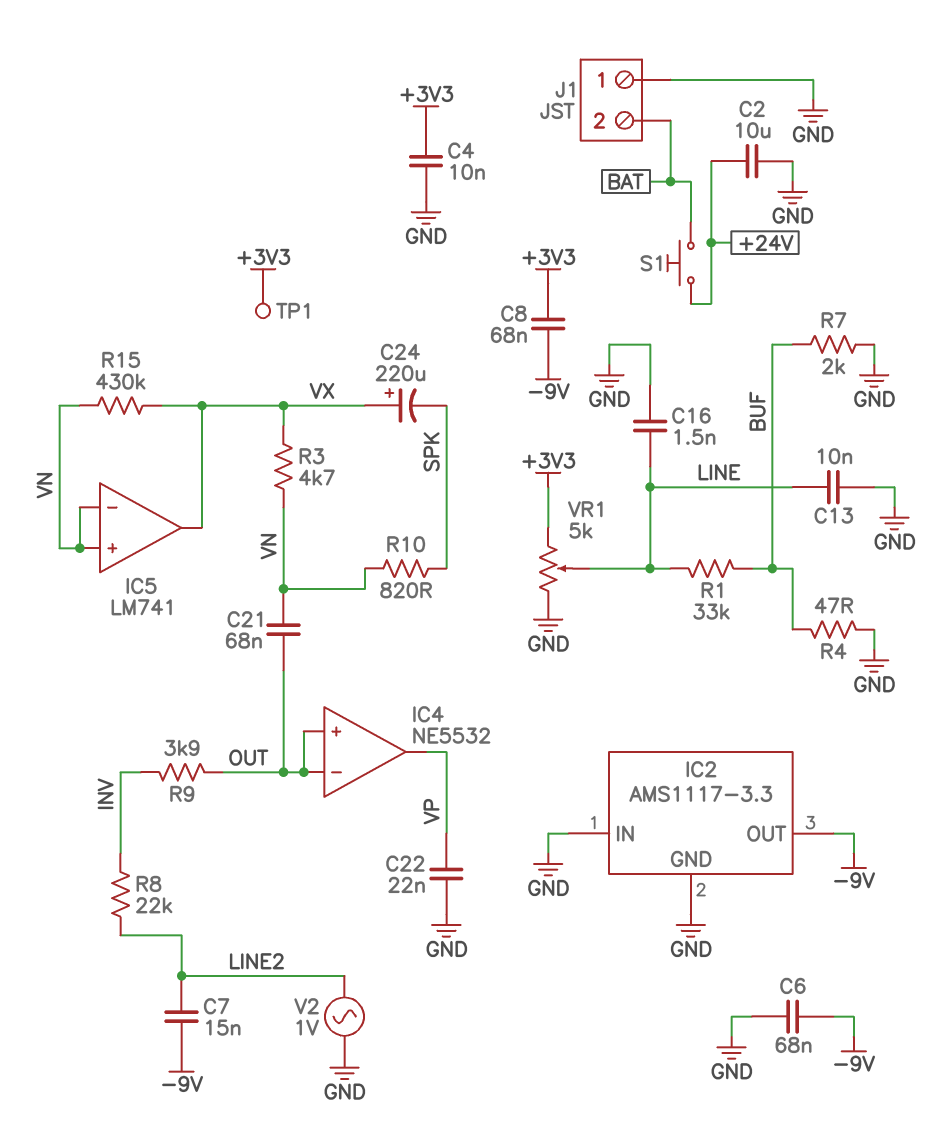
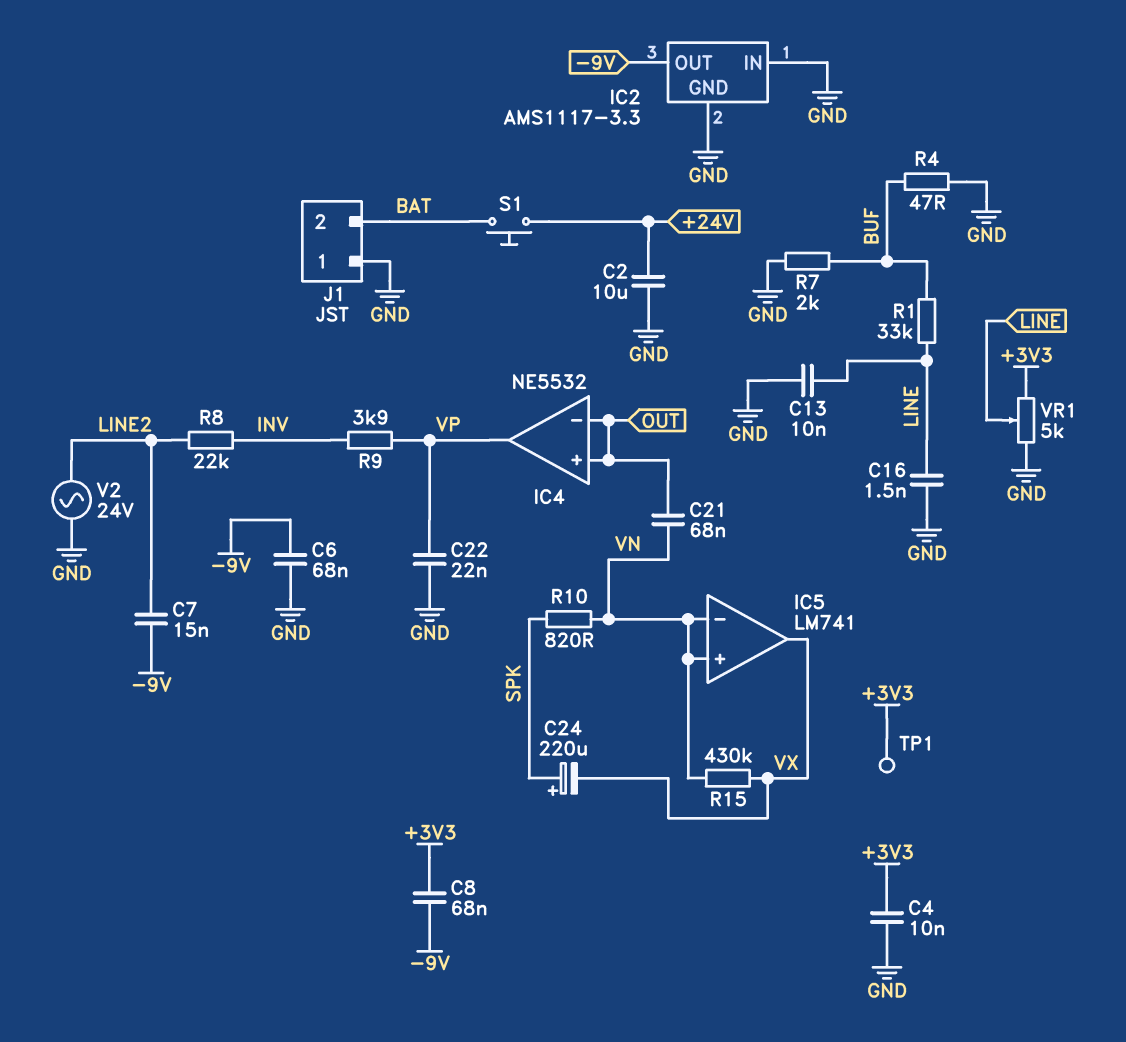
C24: 220uF (plus VX, minus SPK) -> 220uF (plus SPK, minus VX)
R3: 4.7k (VN, VX) -> none
R9: 3.9k (INV, OUT) -> 3.9k (INV, VP)
V2: AC 1V (GND, LINE2) -> AC 24V (GND, LINE2)

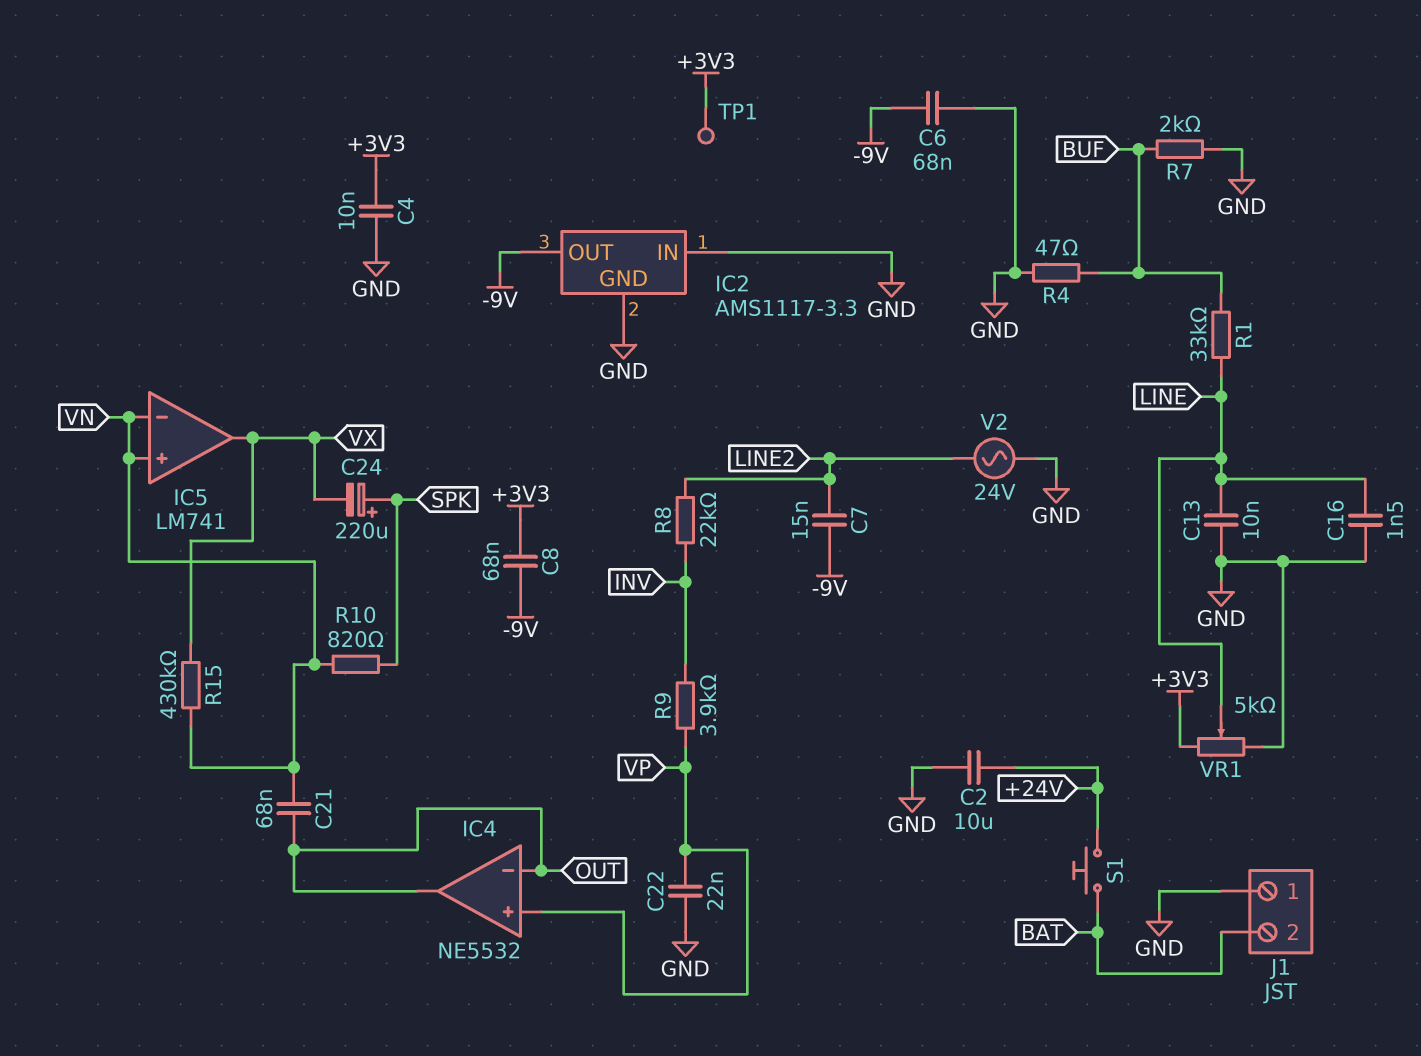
IC4 pin in+: OUT -> VP
IC4 pin out: VP -> OUT

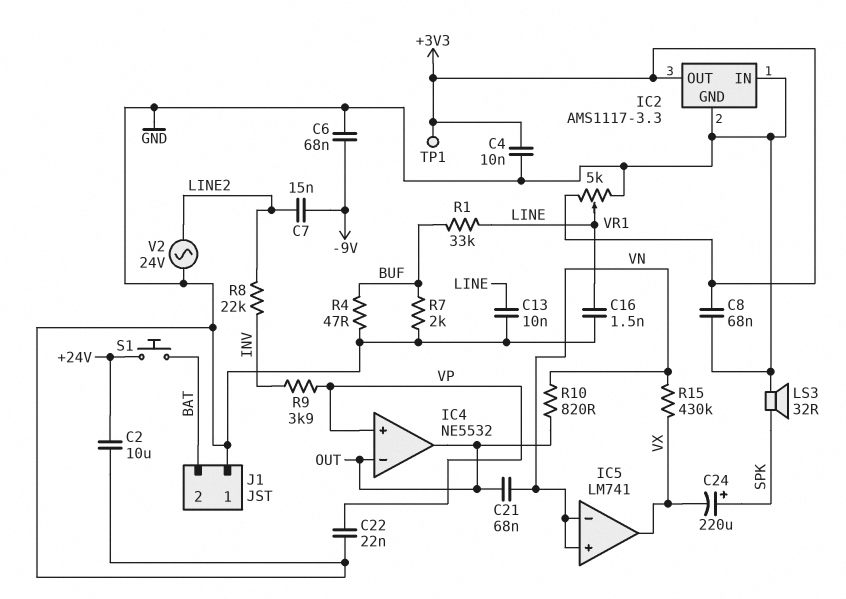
C8: 68nF (+3V3, -9V) -> 68nF (+3V3, GND)
IC2 pin OUT: -9V -> +3V3
LS3: none -> speaker 32R (GND, SPK)
R10: 820 (SPK, VN) -> 820 (OUT, VN)

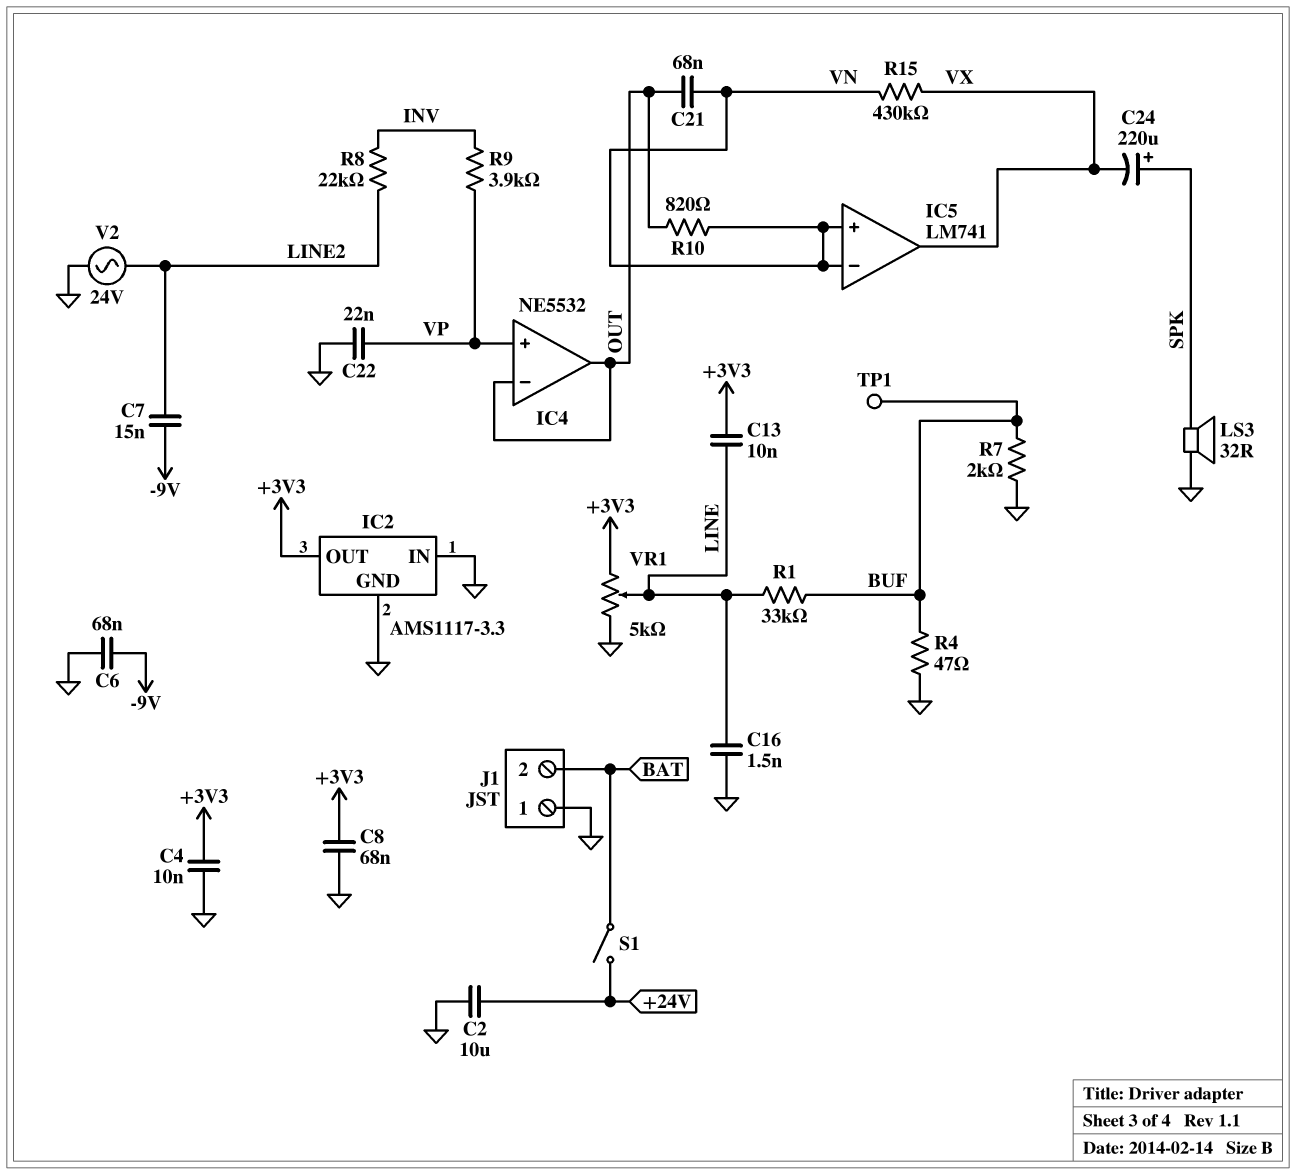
C13: 10nF (GND, LINE) -> 10nF (+3V3, LINE)
S1: button (+24V, BAT) -> switch (+24V, BAT)
TP1: test point (+3V3) -> test point (BUF)

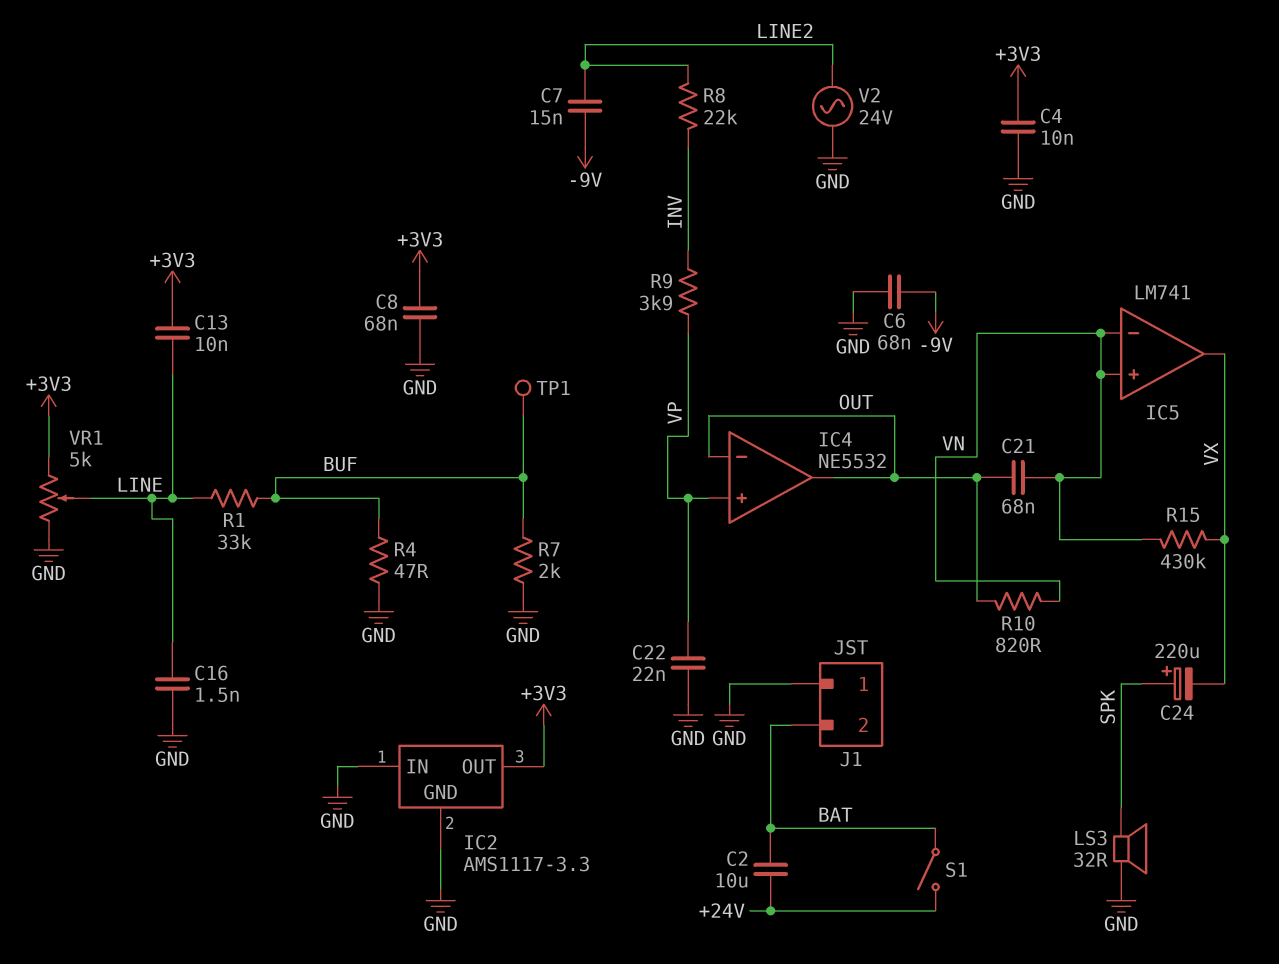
C2: 10uF (+24V, GND) -> 10uF (+24V, BAT)

